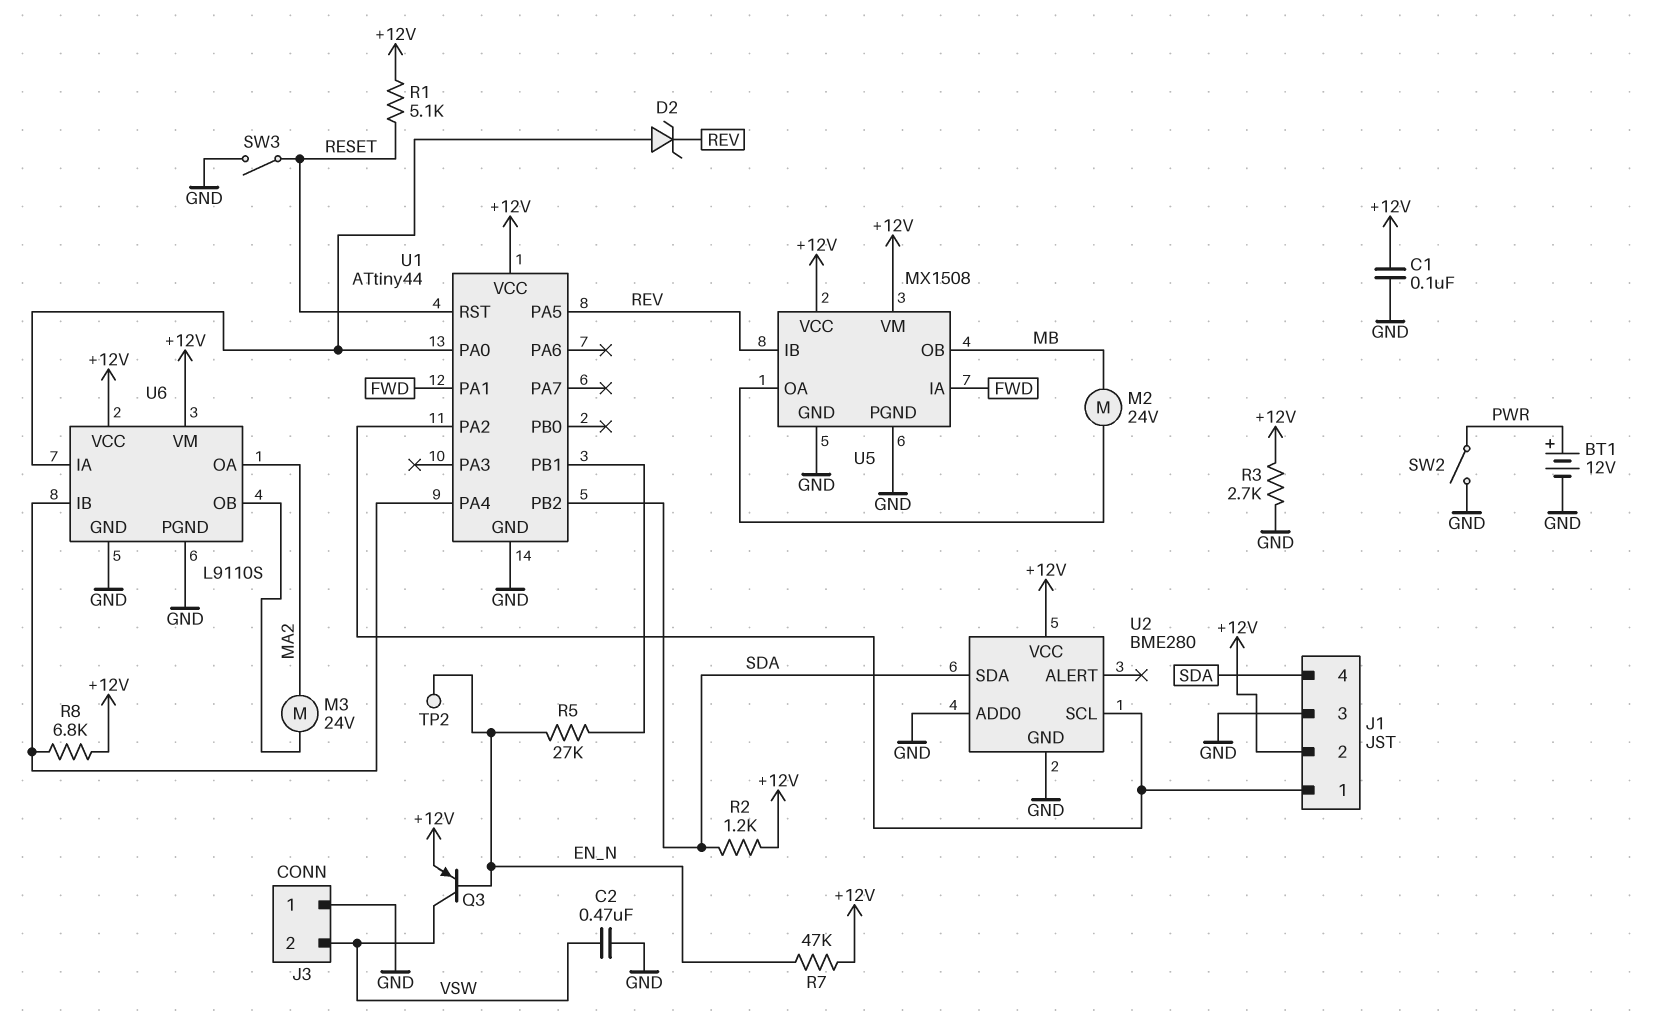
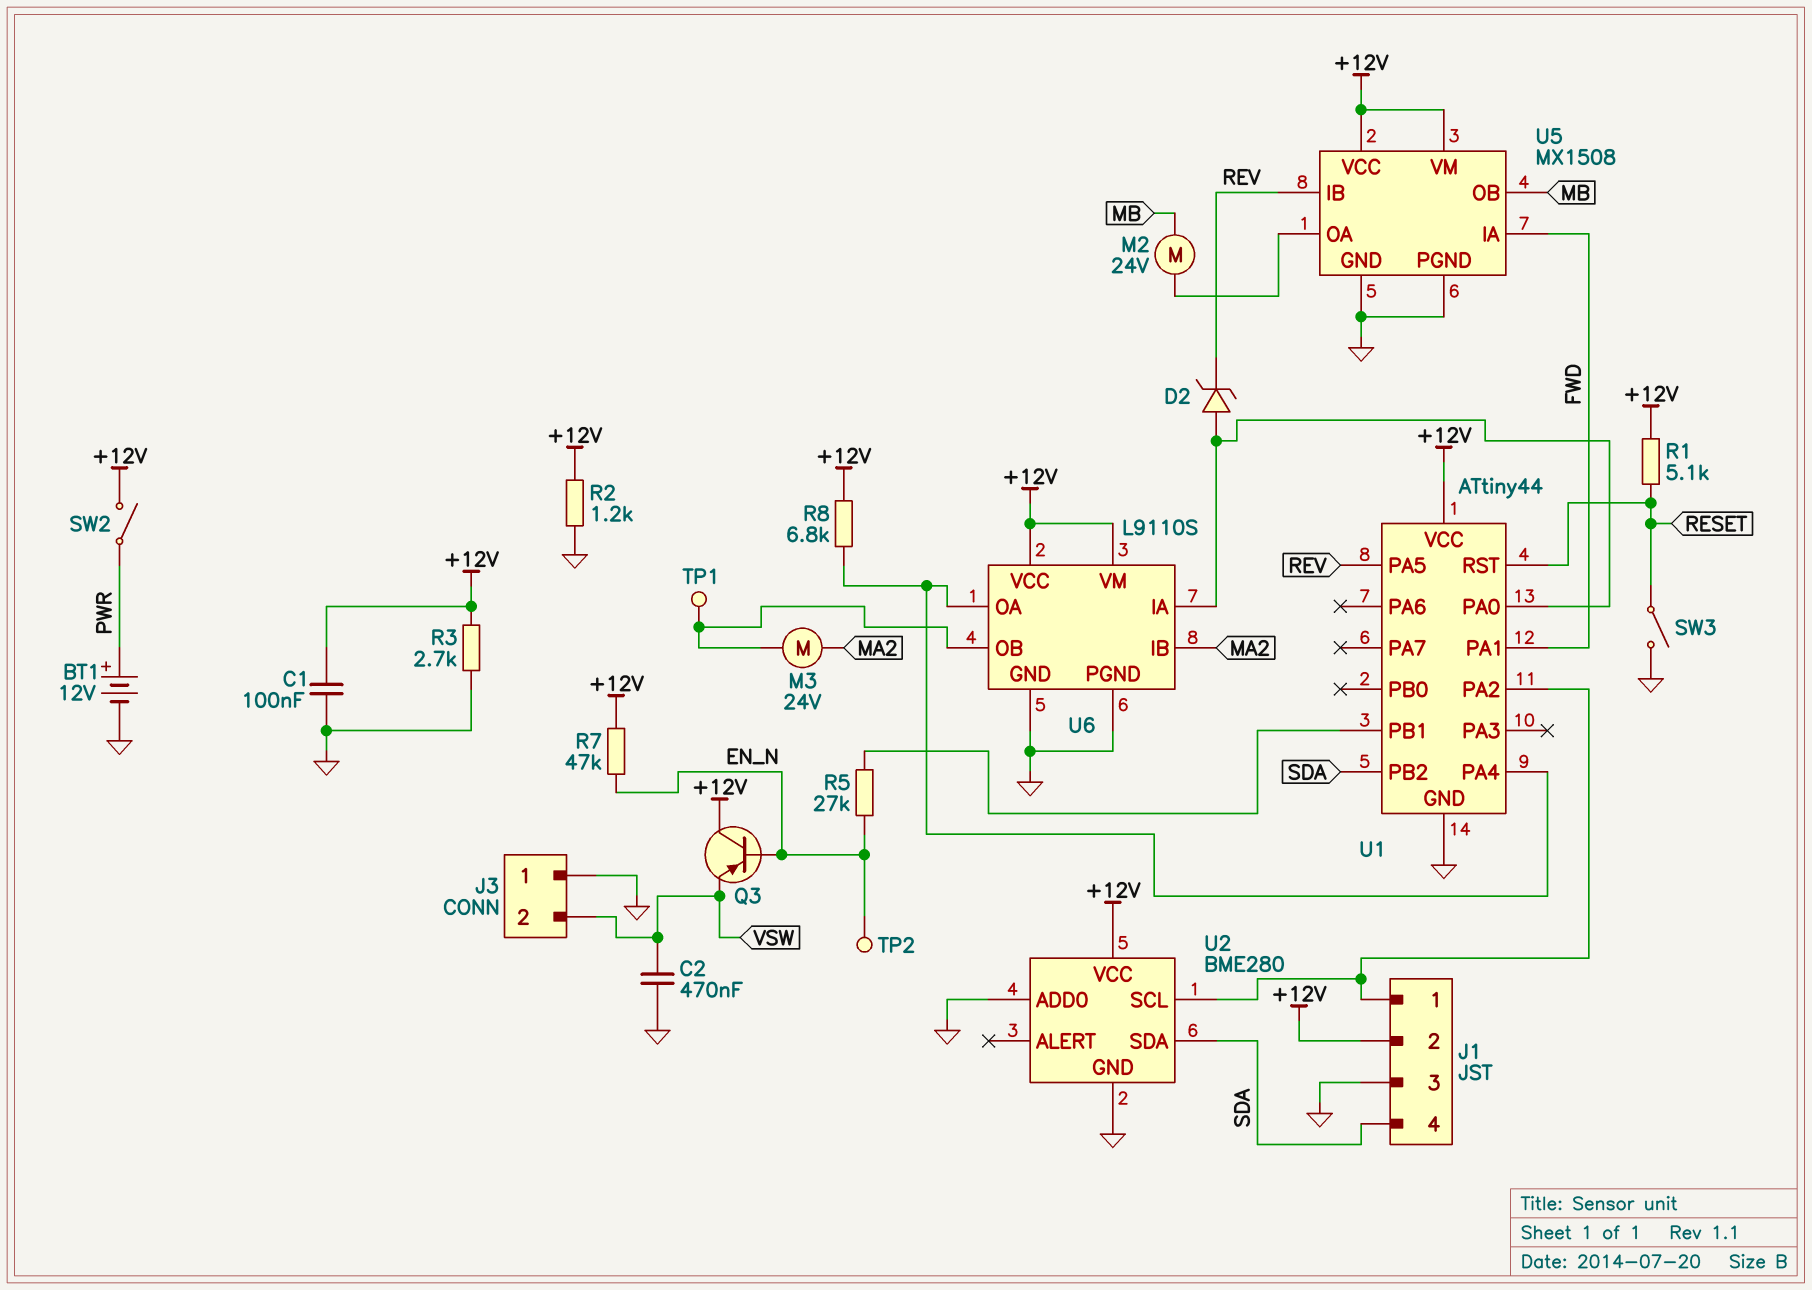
Q3: PNP (B EN_N, C VSW, E +12V) -> PNP (B EN_N, C +12V, E VSW)
R2: 1.2k (+12V, SDA) -> 1.2k (+12V, GND)
SW2: switch (GND, PWR) -> switch (+12V, PWR)
TP1: none -> test point (U6/OB)
U6 pin IB: U1/PA4 -> MA2
U6 pin OA: MA2 -> U1/PA4

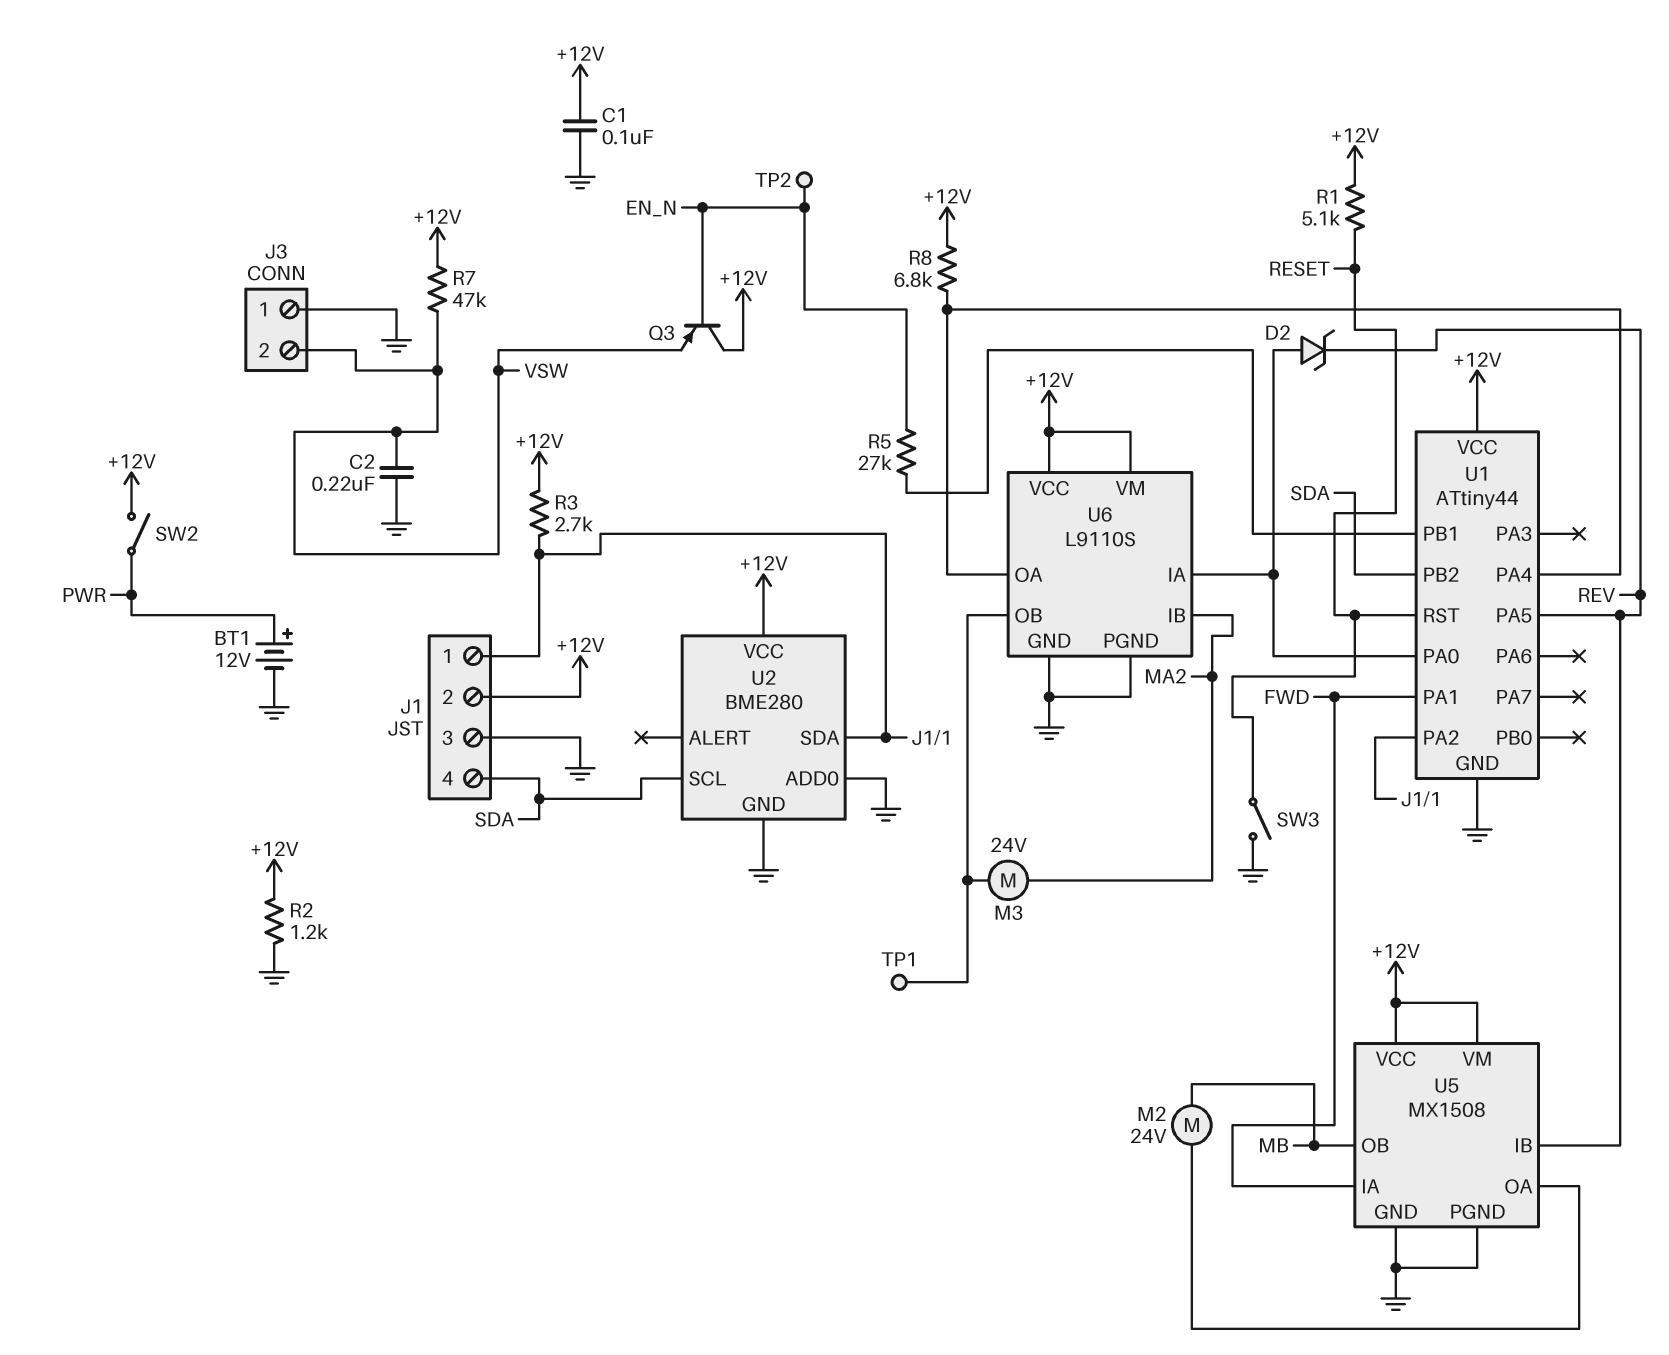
C2: 470nF (GND, VSW) -> 220nF (GND, VSW)
R3: 2.7k (+12V, GND) -> 2.7k (+12V, J1/1)
R7: 47k (+12V, EN_N) -> 47k (+12V, VSW)
U2 pin SCL: J1/1 -> SDA
U2 pin SDA: SDA -> J1/1

